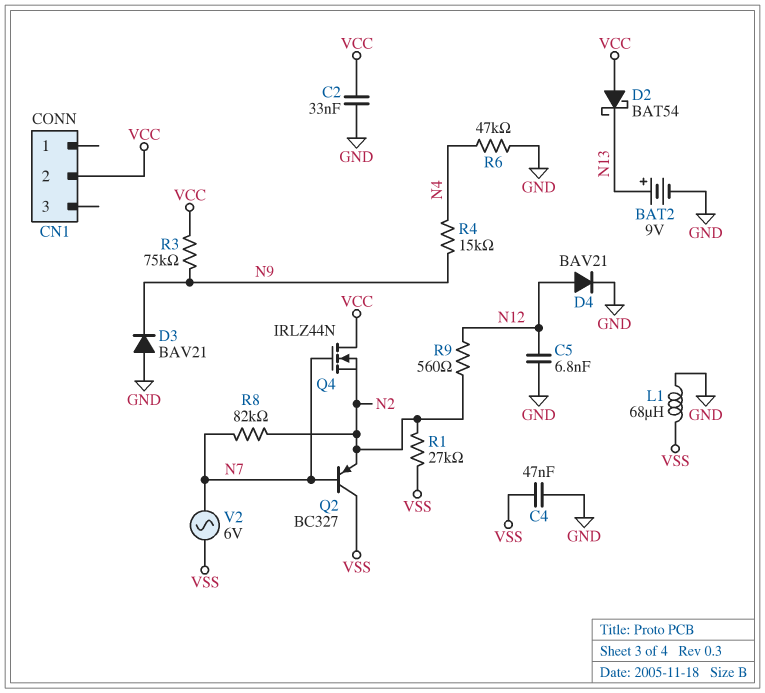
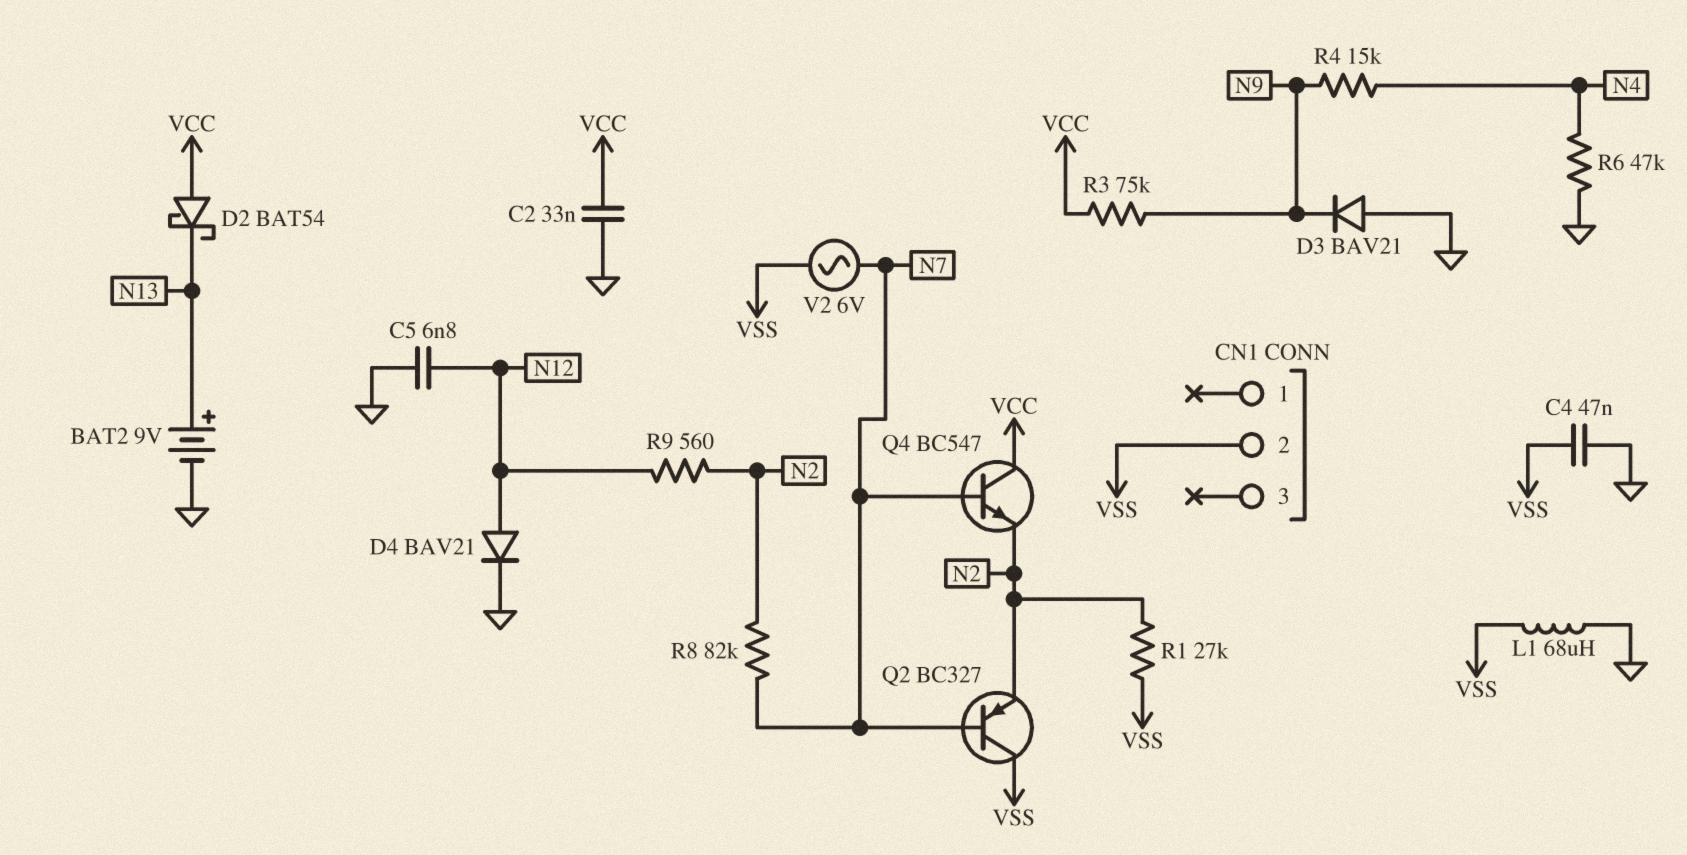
CN1 pin 2: VCC -> VSS
Q4: NMOS IRLZ44N (G N7, D VCC, S N2) -> NPN BC547 (B N7, C VCC, E N2)

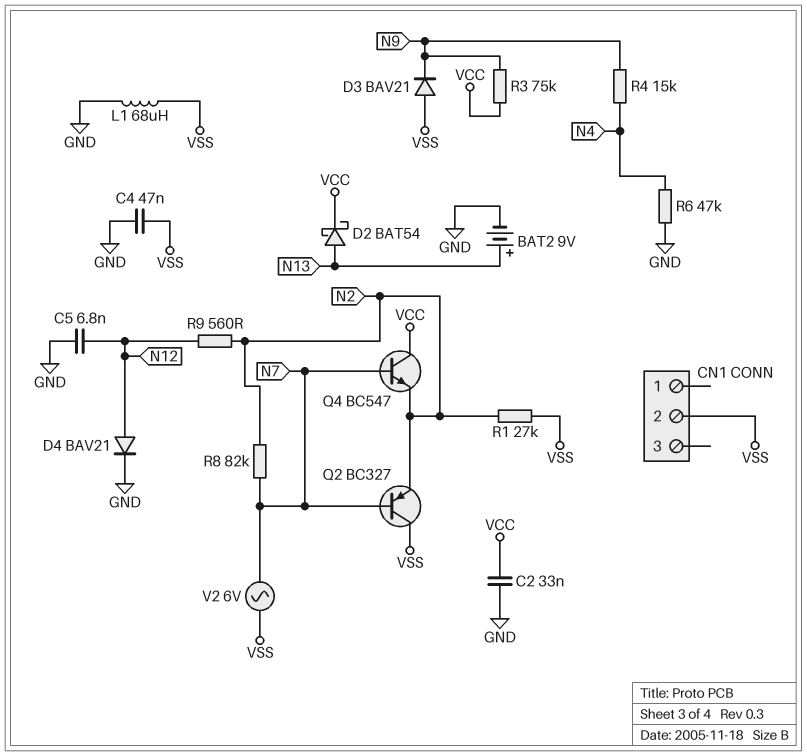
D2: schottky BAT54 (A VCC, K N13) -> schottky BAT54 (A N13, K VCC)
D3: diode BAV21 (A GND, K N9) -> diode BAV21 (A VSS, K N9)

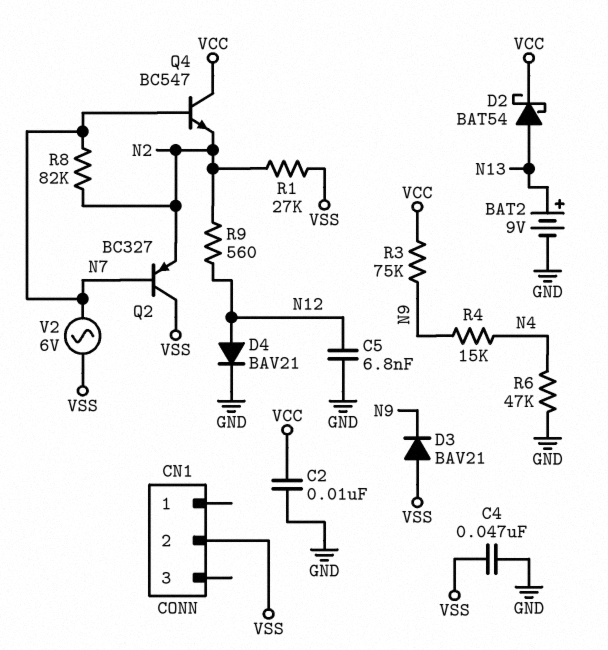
C2: 33nF (GND, VCC) -> 10nF (GND, VCC)
L1: 68uH (GND, VSS) -> none

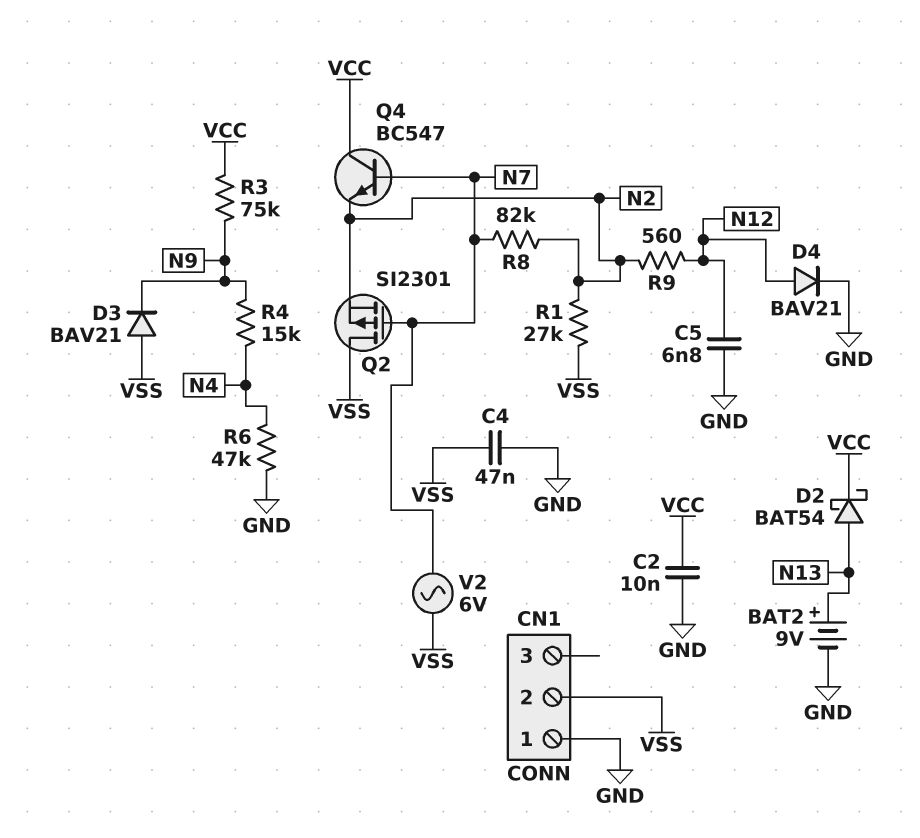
CN1 pin 1: none -> GND
Q2: PNP BC327 (B N7, C VSS, E N2) -> PMOS SI2301 (G N7, D VSS, S N2)

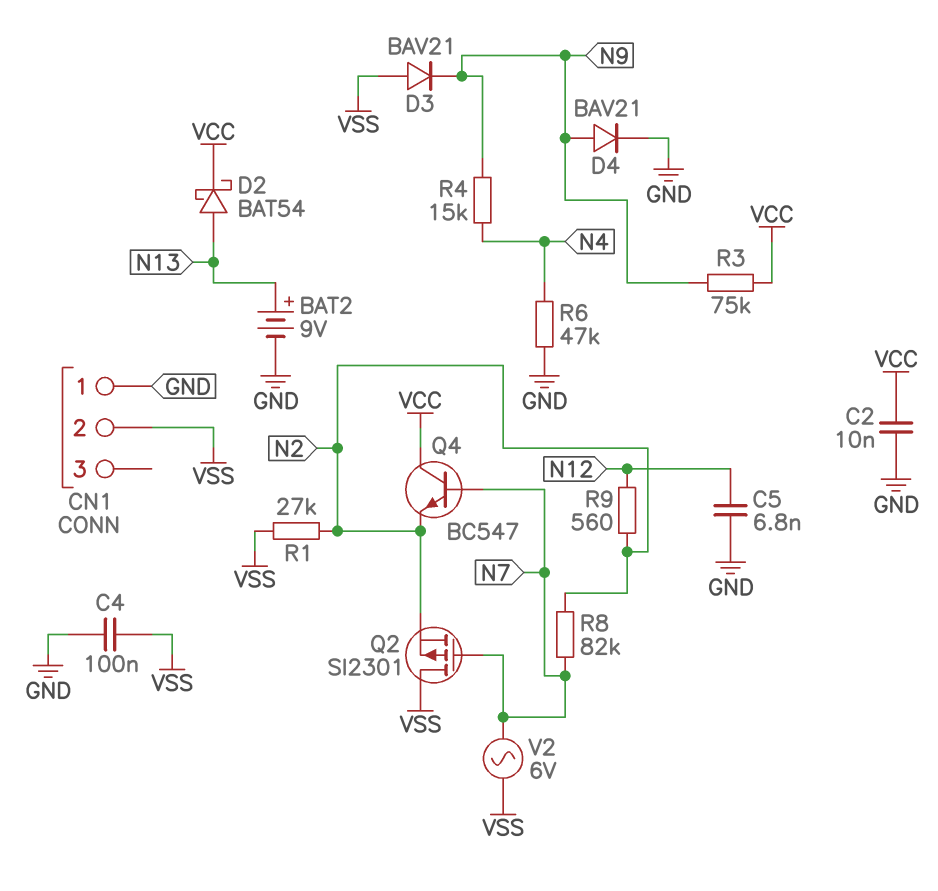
C4: 47nF (GND, VSS) -> 100nF (GND, VSS)
D4: diode BAV21 (A N12, K GND) -> diode BAV21 (A N9, K GND)

